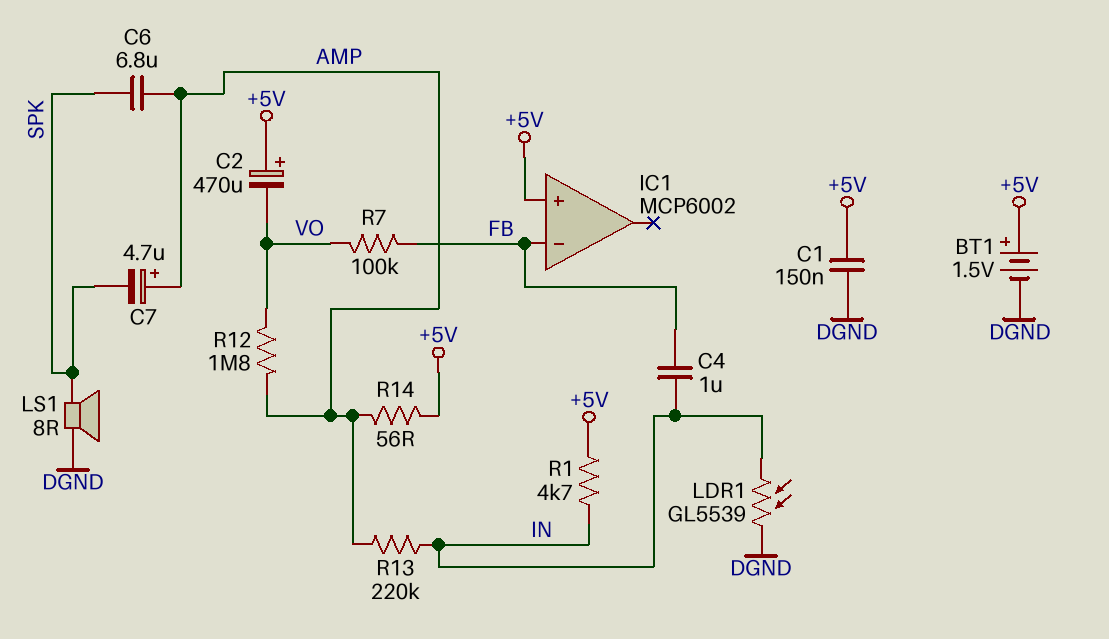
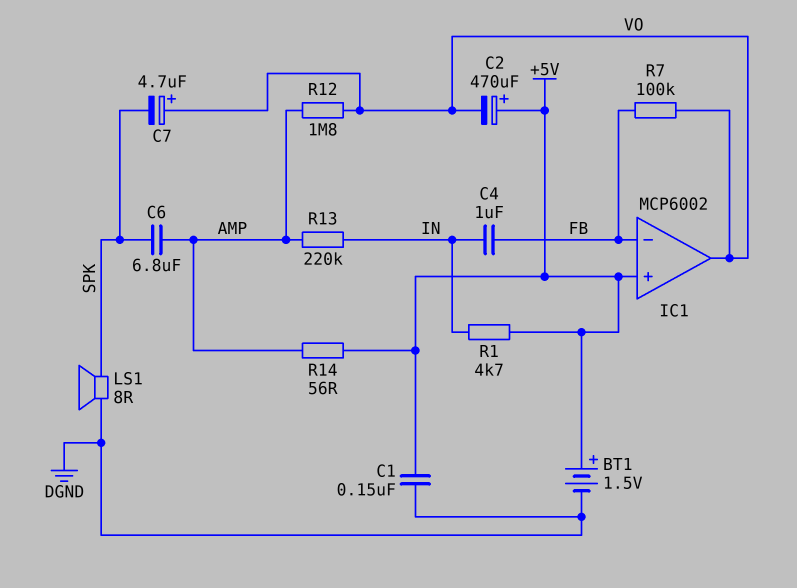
C7: 4.7uF (plus AMP, minus SPK) -> 4.7uF (plus VO, minus SPK)
IC1 pin out: none -> VO
LDR1: GL5539 (DGND, IN) -> none

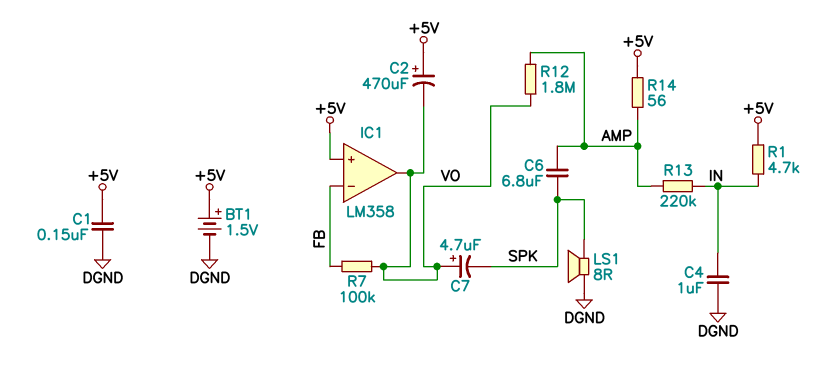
C4: 1uF (FB, IN) -> 1uF (DGND, IN)
IC1: MCP6002 -> LM358

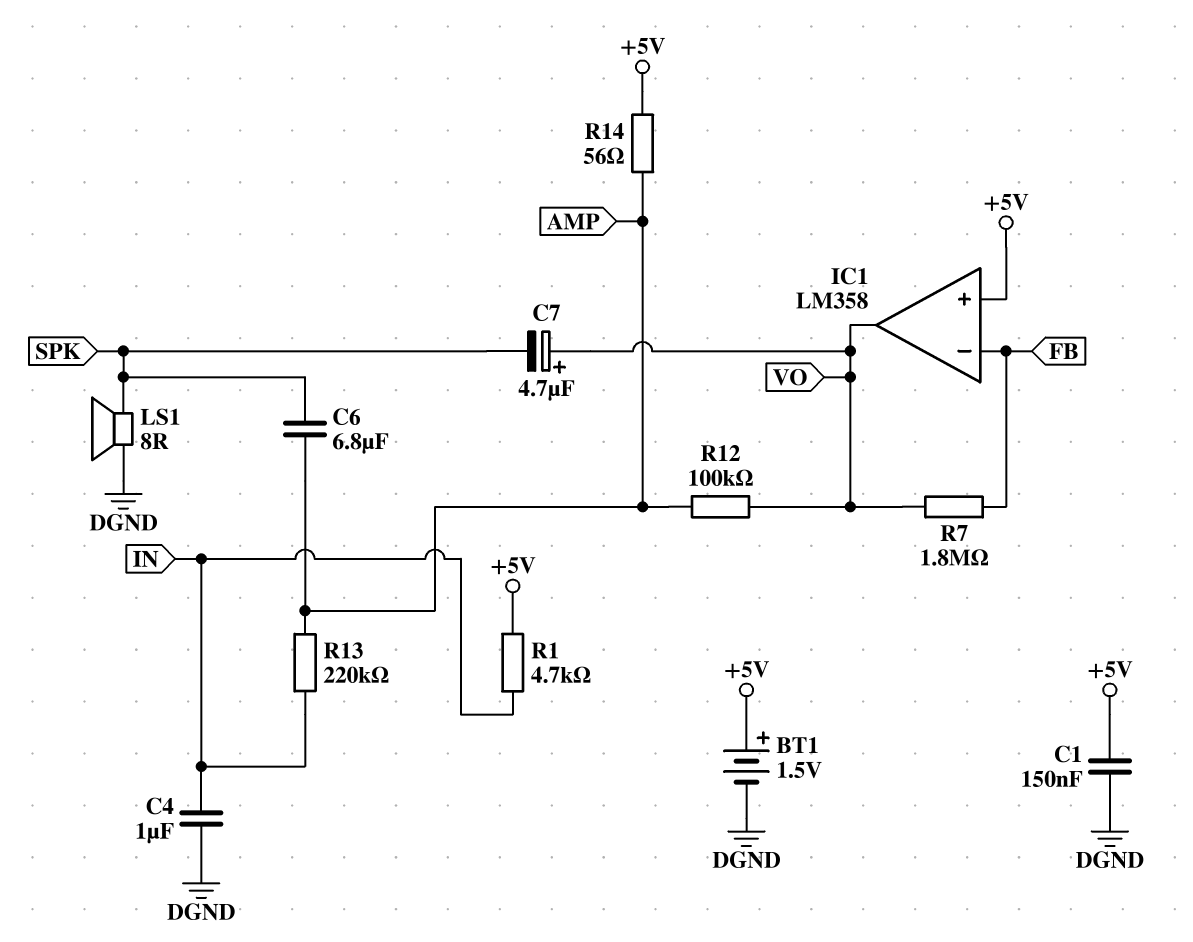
C2: 470uF (plus +5V, minus VO) -> none
R7: 100k (FB, VO) -> 1.8M (FB, VO)
R12: 1.8M (AMP, VO) -> 100k (AMP, VO)

